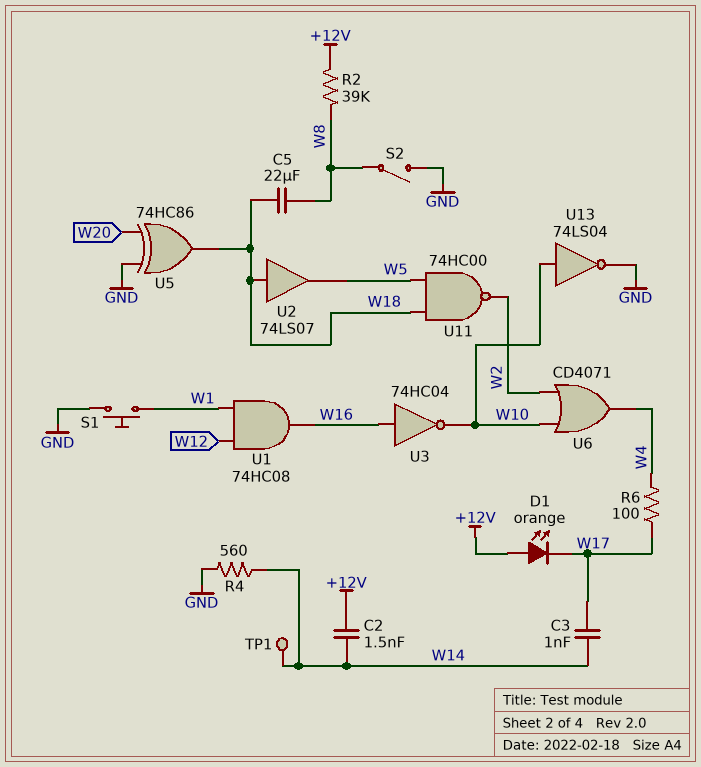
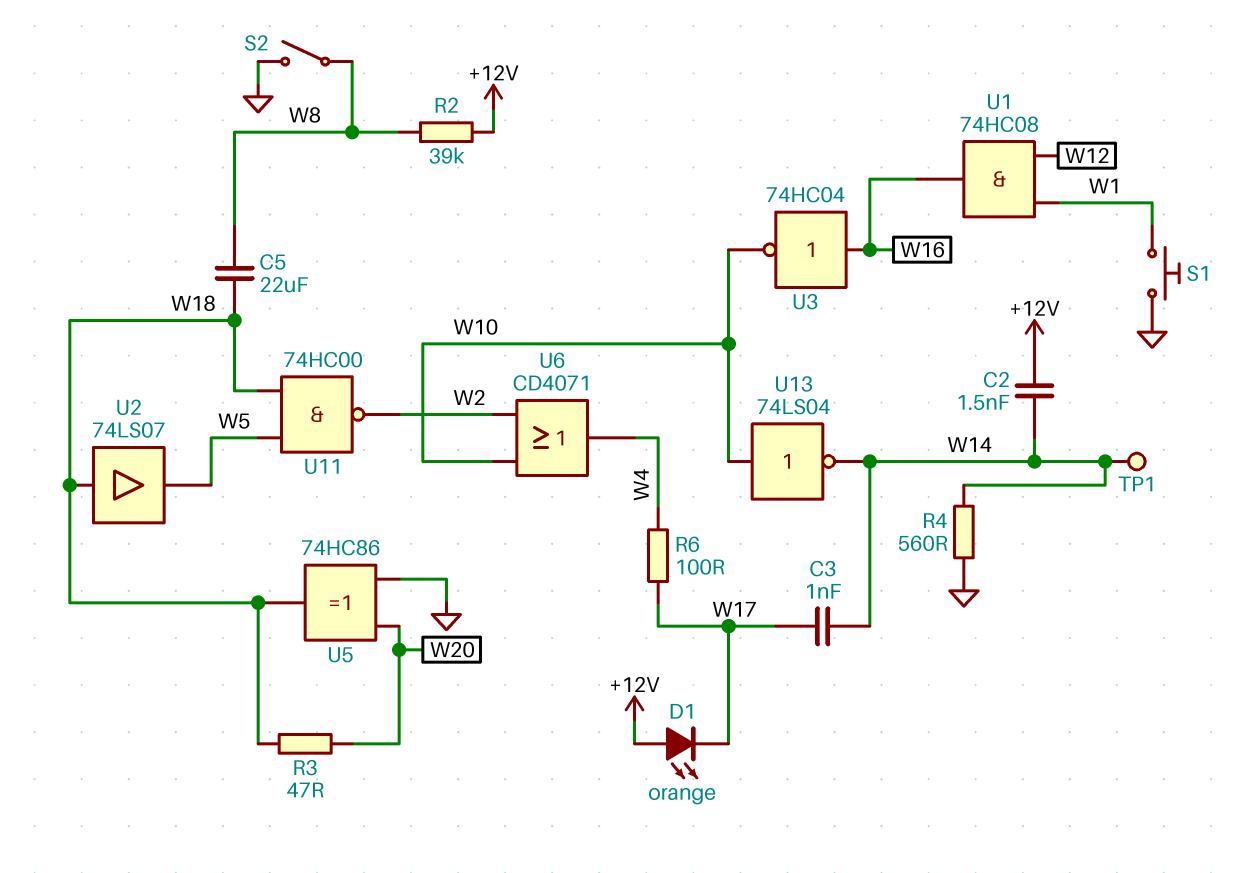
R3: none -> 47 (W18, W20)
U13: NOT 74LS04 (in W10, out GND) -> NOT 74LS04 (in W10, out W14)

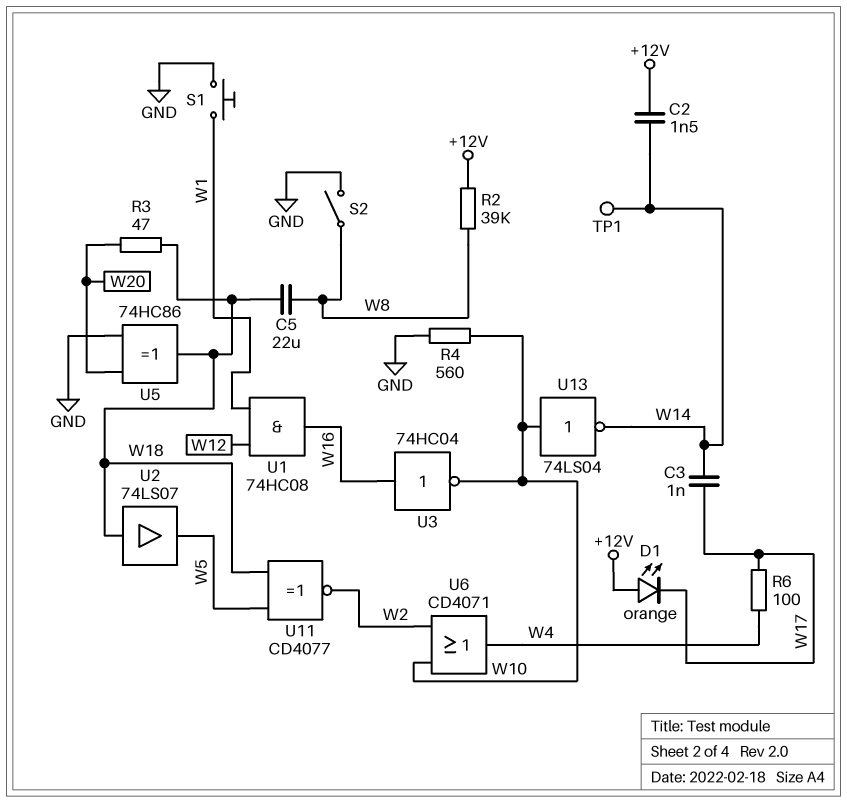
R4: 560 (GND, W14) -> 560 (GND, W10)
U11: NAND 74HC00 (in W5, in W18, out W2) -> XNOR CD4077 (in W5, in W18, out W2)

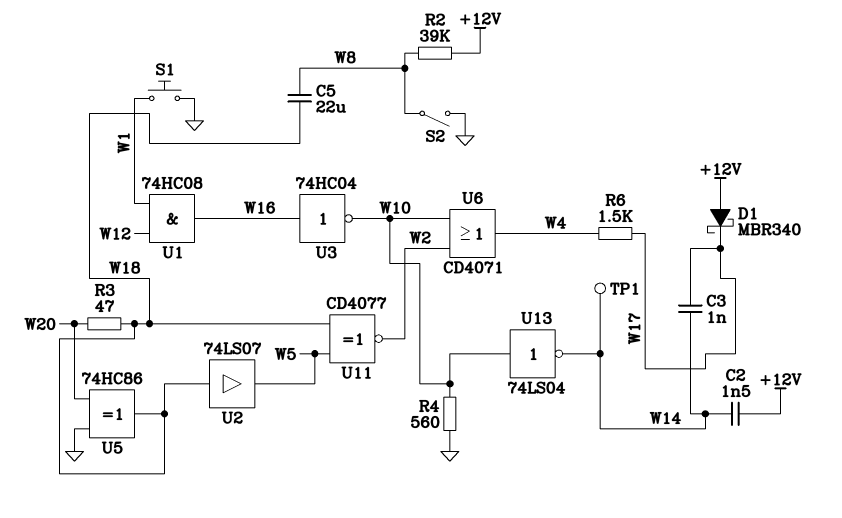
D1: LED orange (A +12V, K W17) -> schottky MBR340 (A +12V, K W17)
R6: 100 (W4, W17) -> 1.5k (W4, W17)

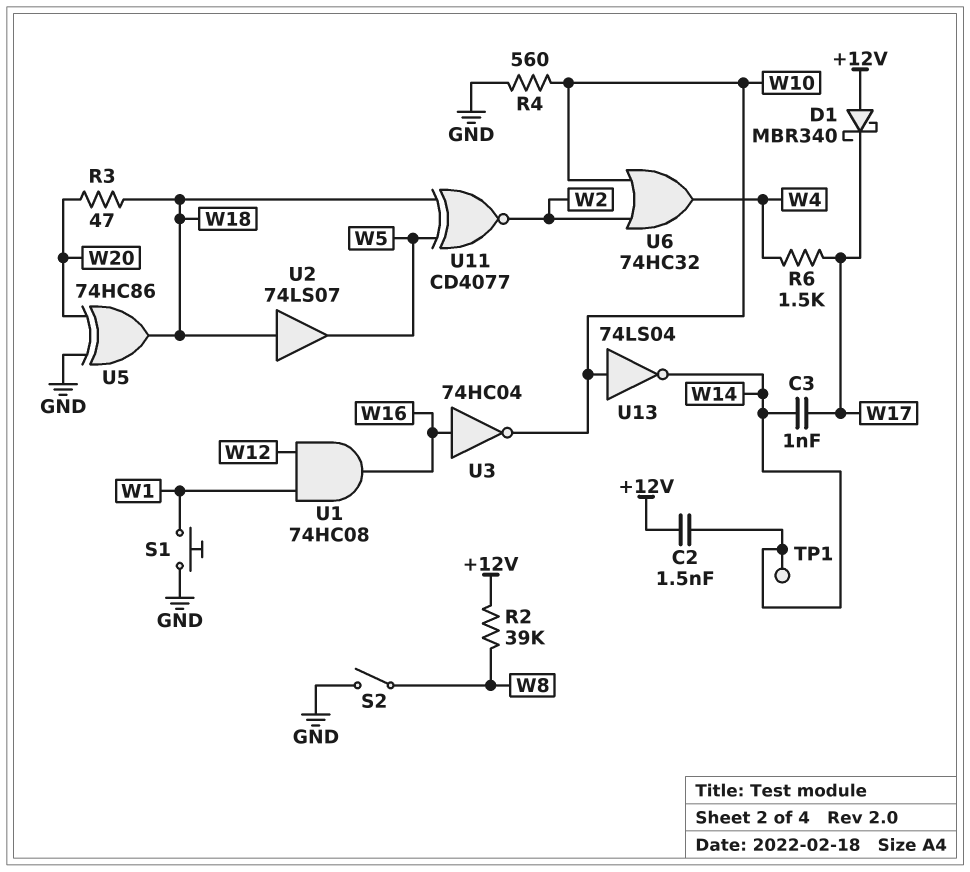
C5: 22uF (W8, W18) -> none
U6: OR CD4071 (in W2, in W10, out W4) -> OR 74HC32 (in W2, in W10, out W4)

